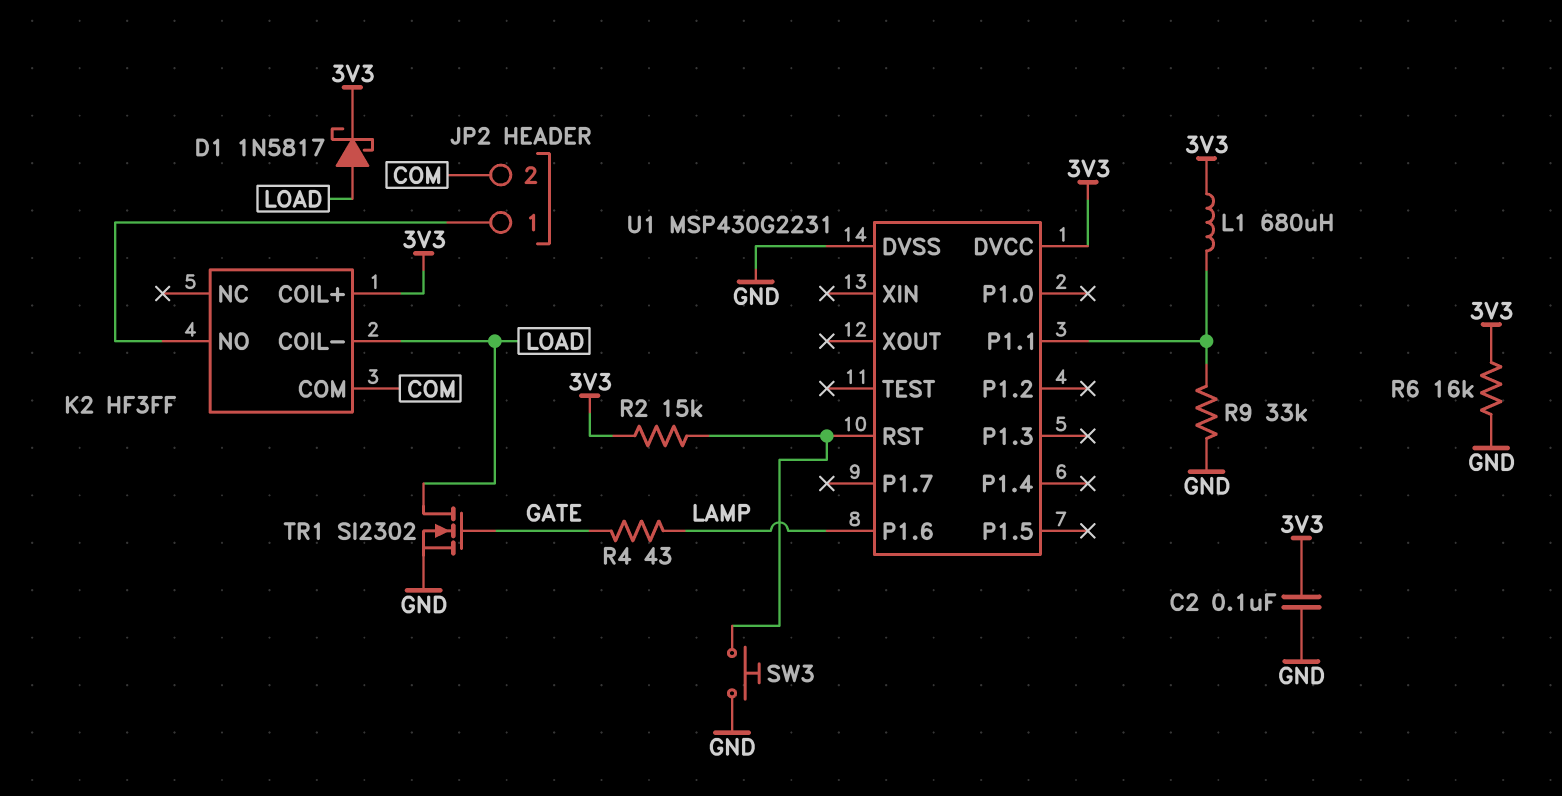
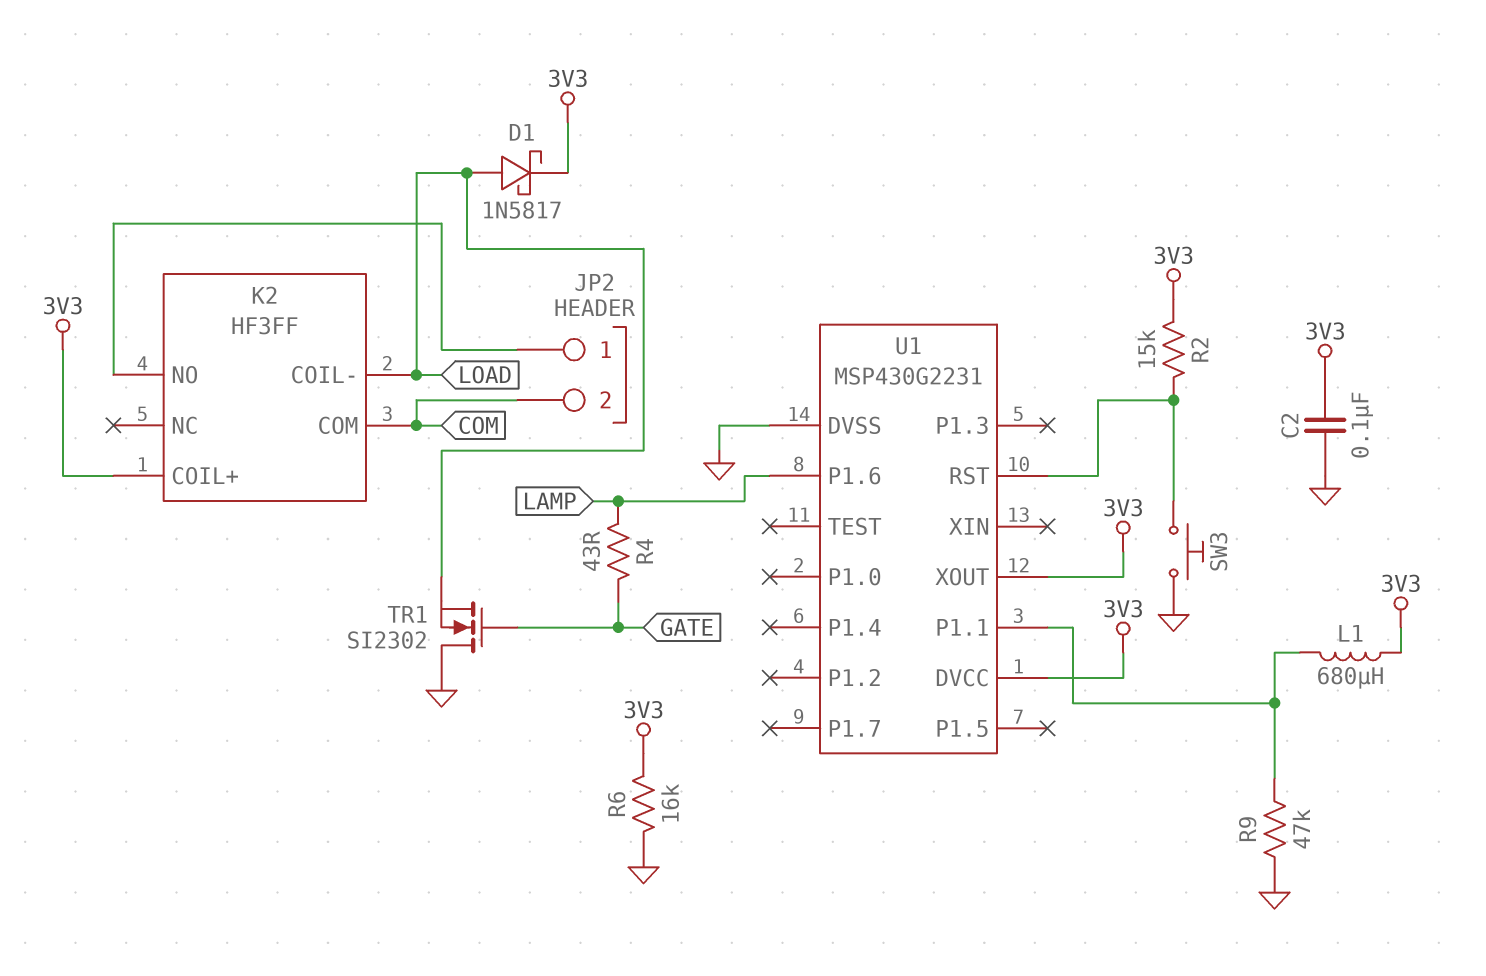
R9: 33k (GND, U1/P1.1) -> 47k (GND, U1/P1.1)
TR1: NMOS SI2302 (G GATE, D LOAD, S GND) -> NMOS SI2302 (G GATE, D GND, S LOAD)
U1 pin XOUT: none -> 3V3

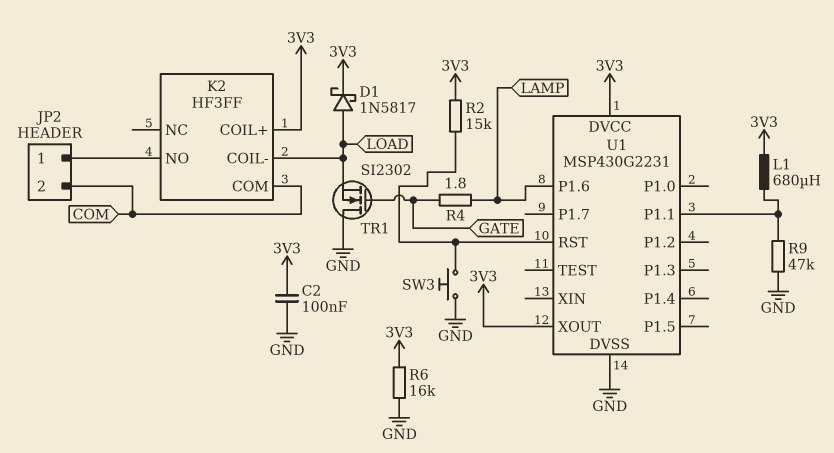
R4: 43 (GATE, LAMP) -> 1.8 (GATE, LAMP)

